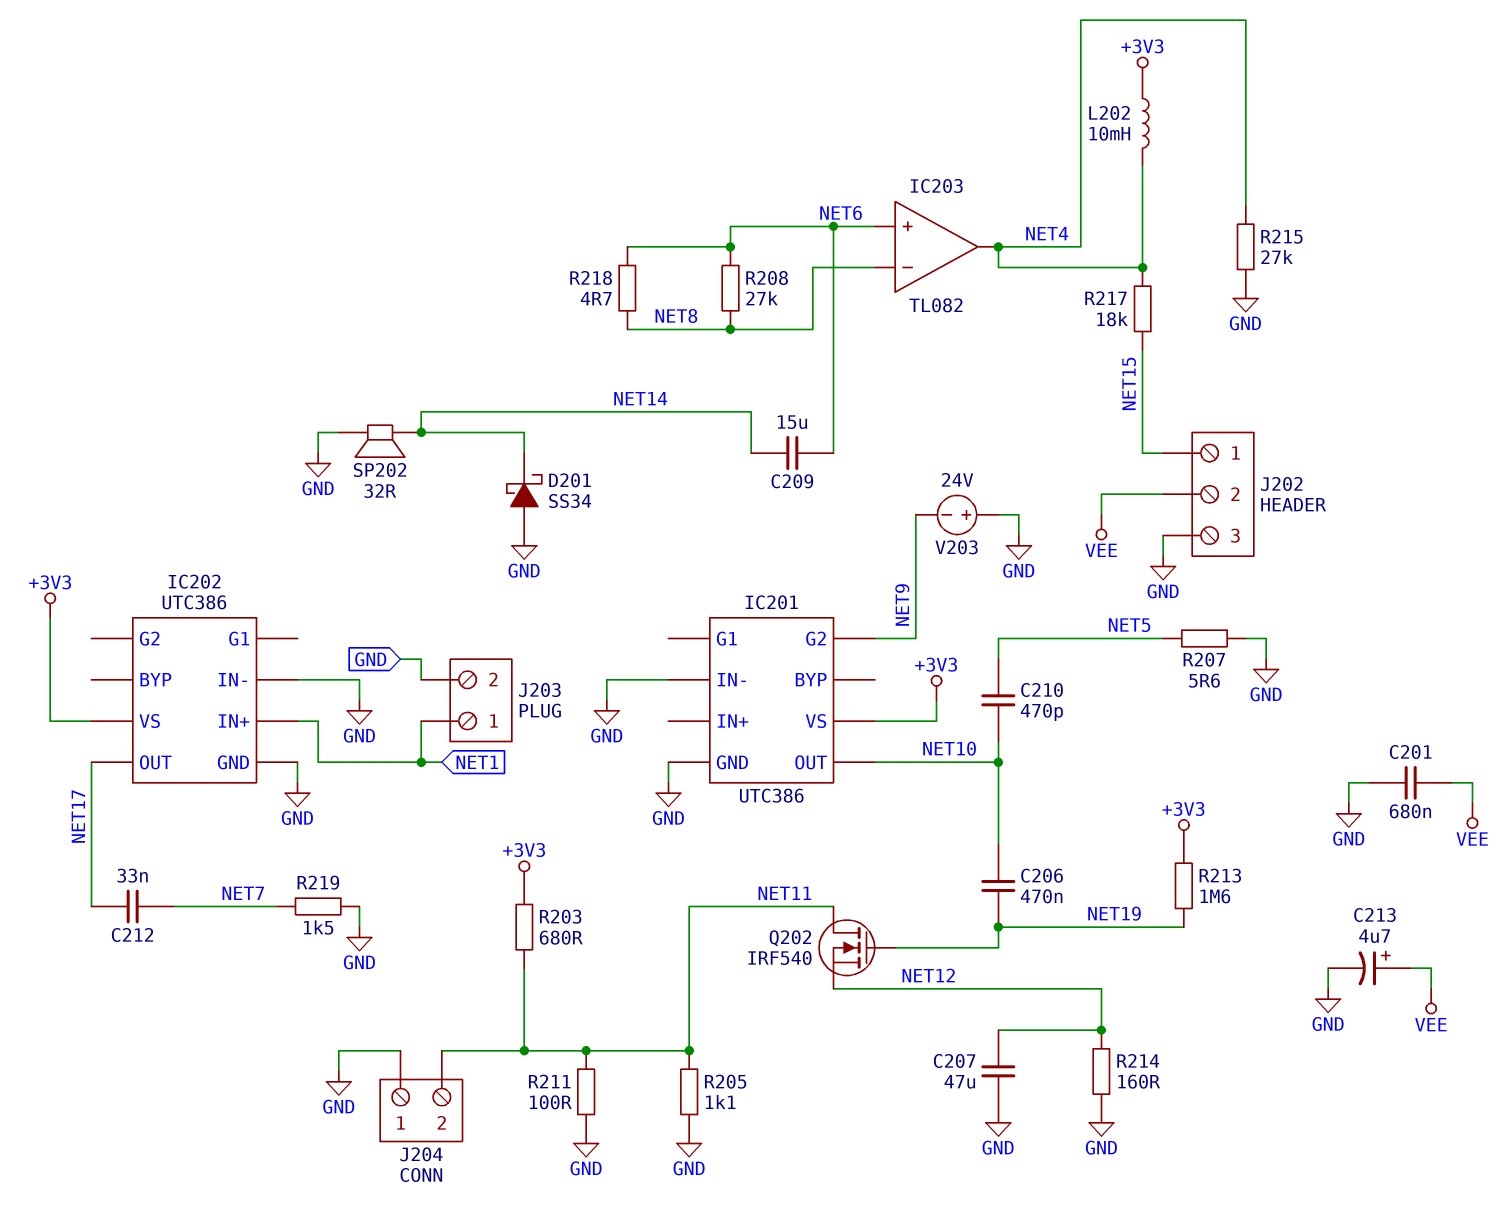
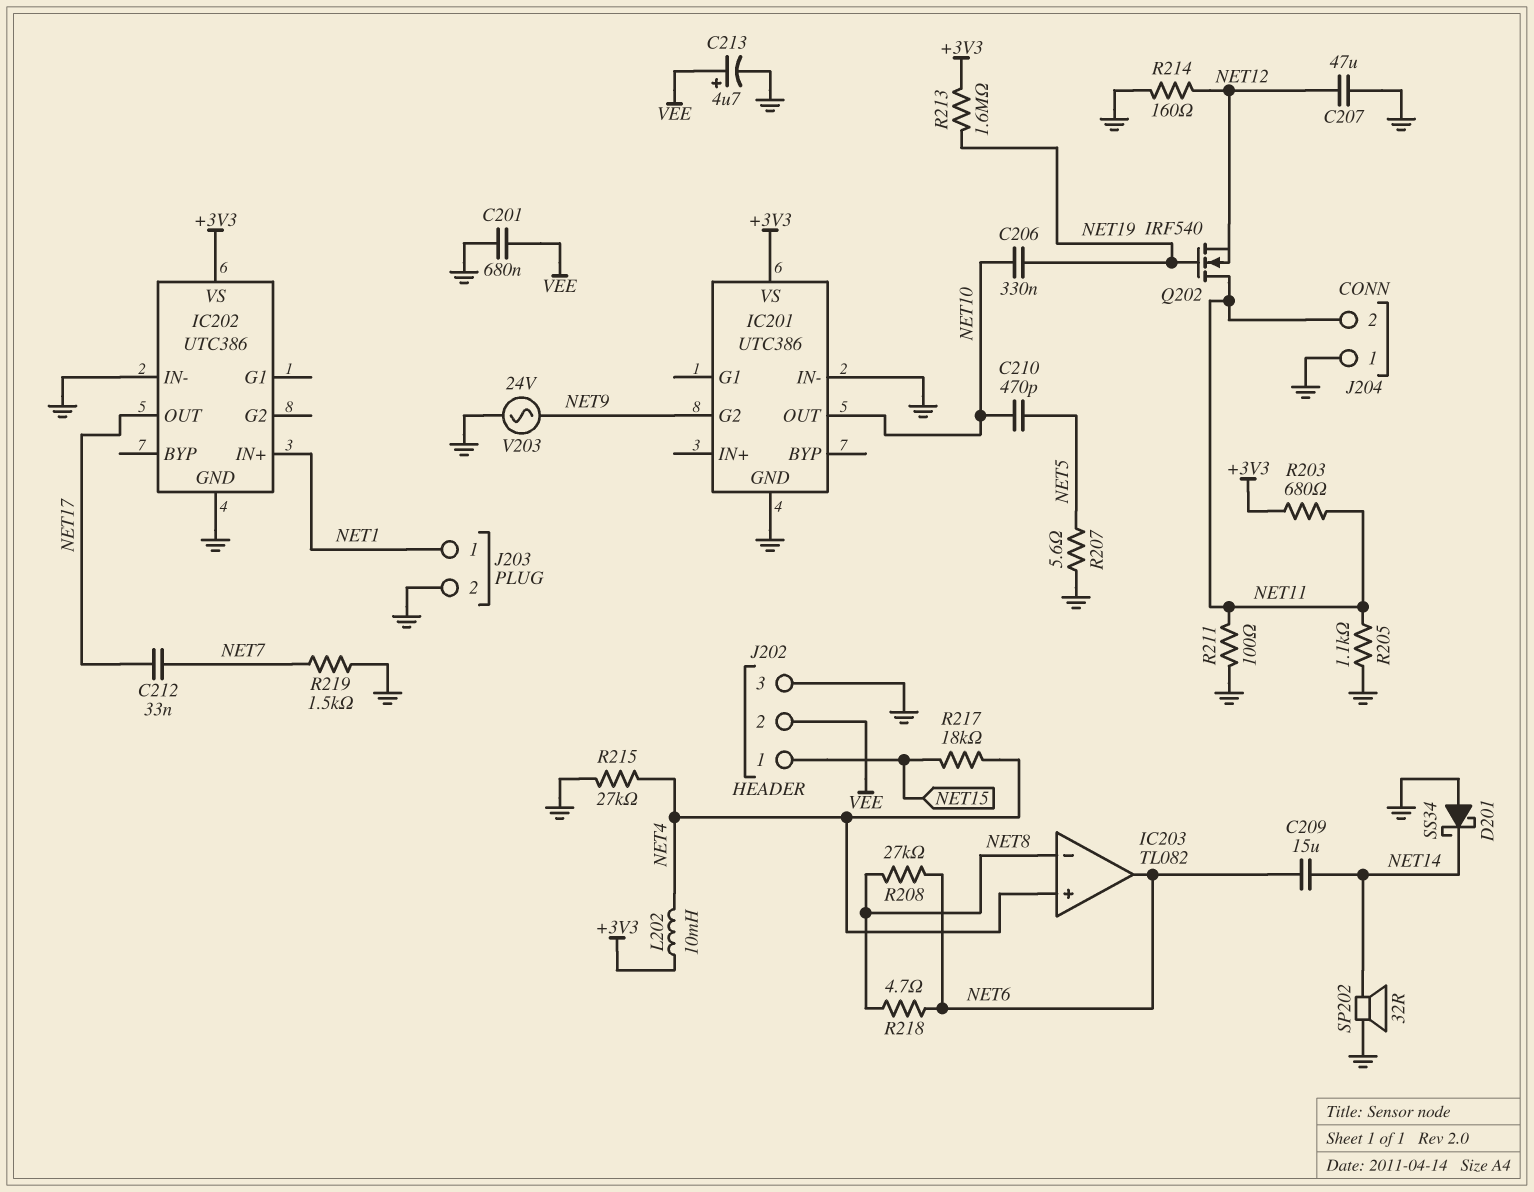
C206: 470nF (NET10, NET19) -> 330nF (NET10, NET19)
IC203 pin in+: NET6 -> NET4
IC203 pin out: NET4 -> NET6
V203: 24V (plus GND, minus NET9) -> AC 24V (GND, NET9)

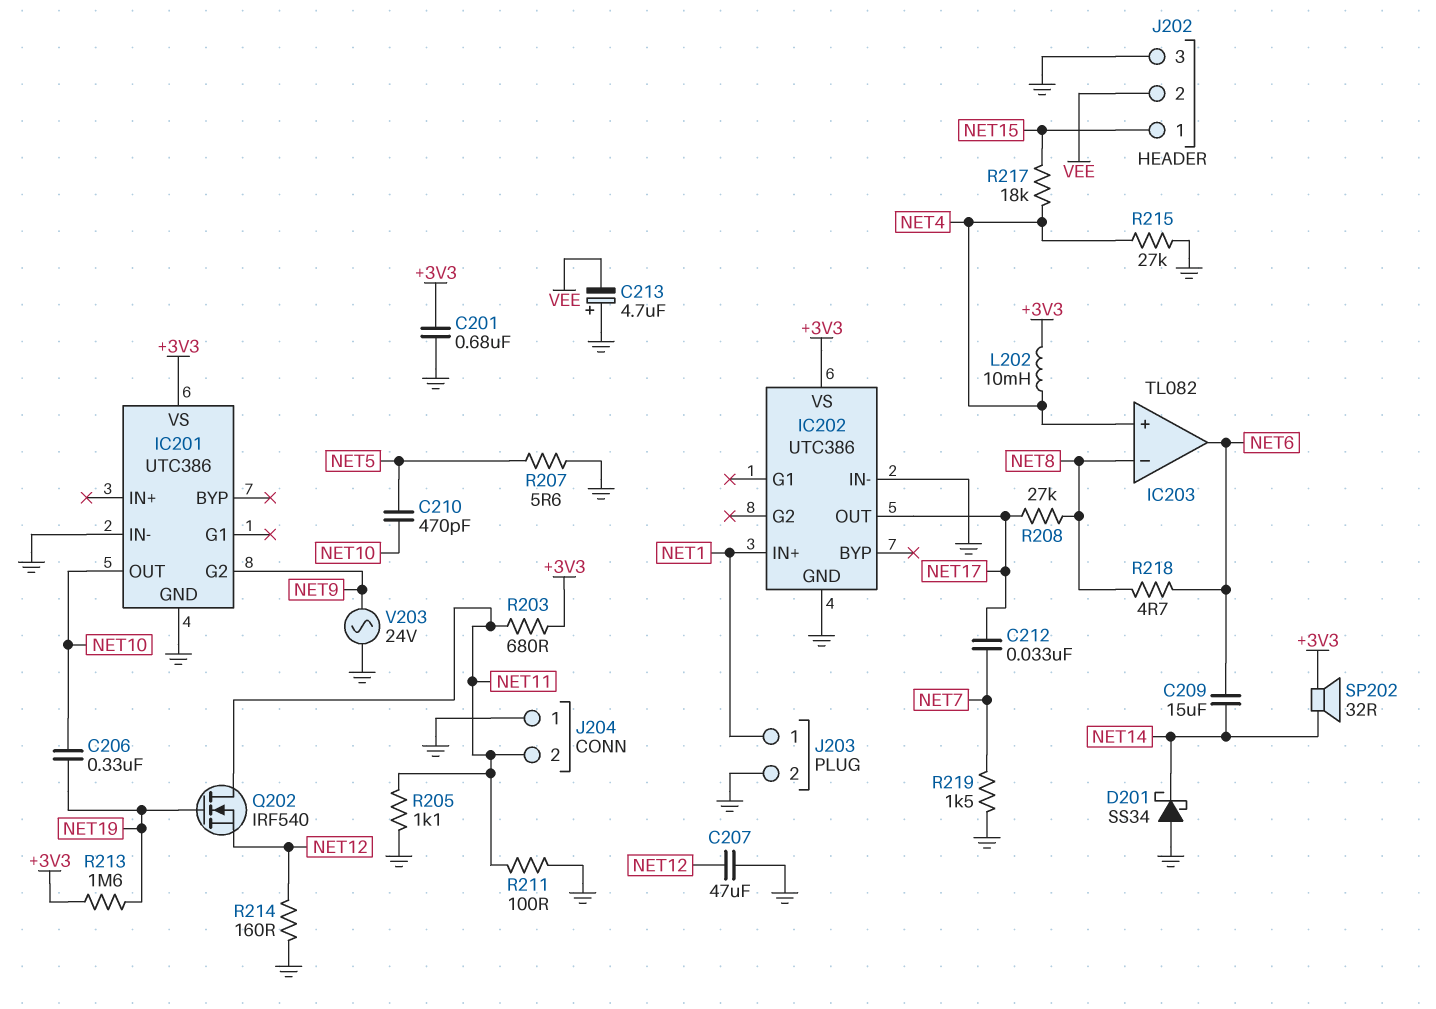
C201: 680nF (GND, VEE) -> 680nF (+3V3, GND)
C213: 4.7uF (plus VEE, minus GND) -> 4.7uF (plus GND, minus VEE)
R208: 27k (NET6, NET8) -> 27k (NET8, NET17)
SP202: speaker 32R (GND, NET14) -> speaker 32R (+3V3, NET14)

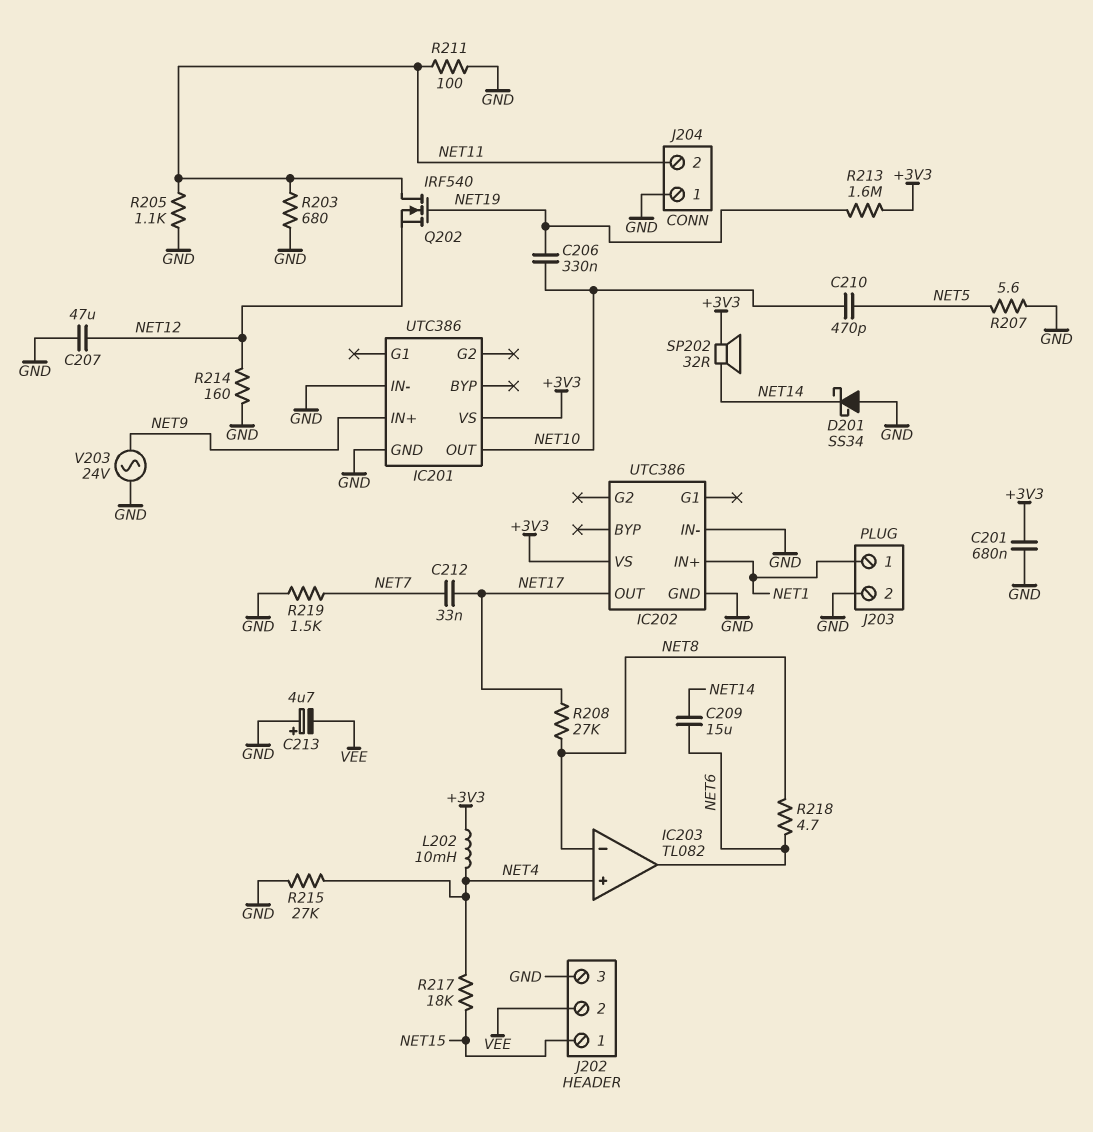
IC201 pin G2: NET9 -> none
IC201 pin IN+: none -> NET9
R203: 680 (+3V3, NET11) -> 680 (GND, NET11)

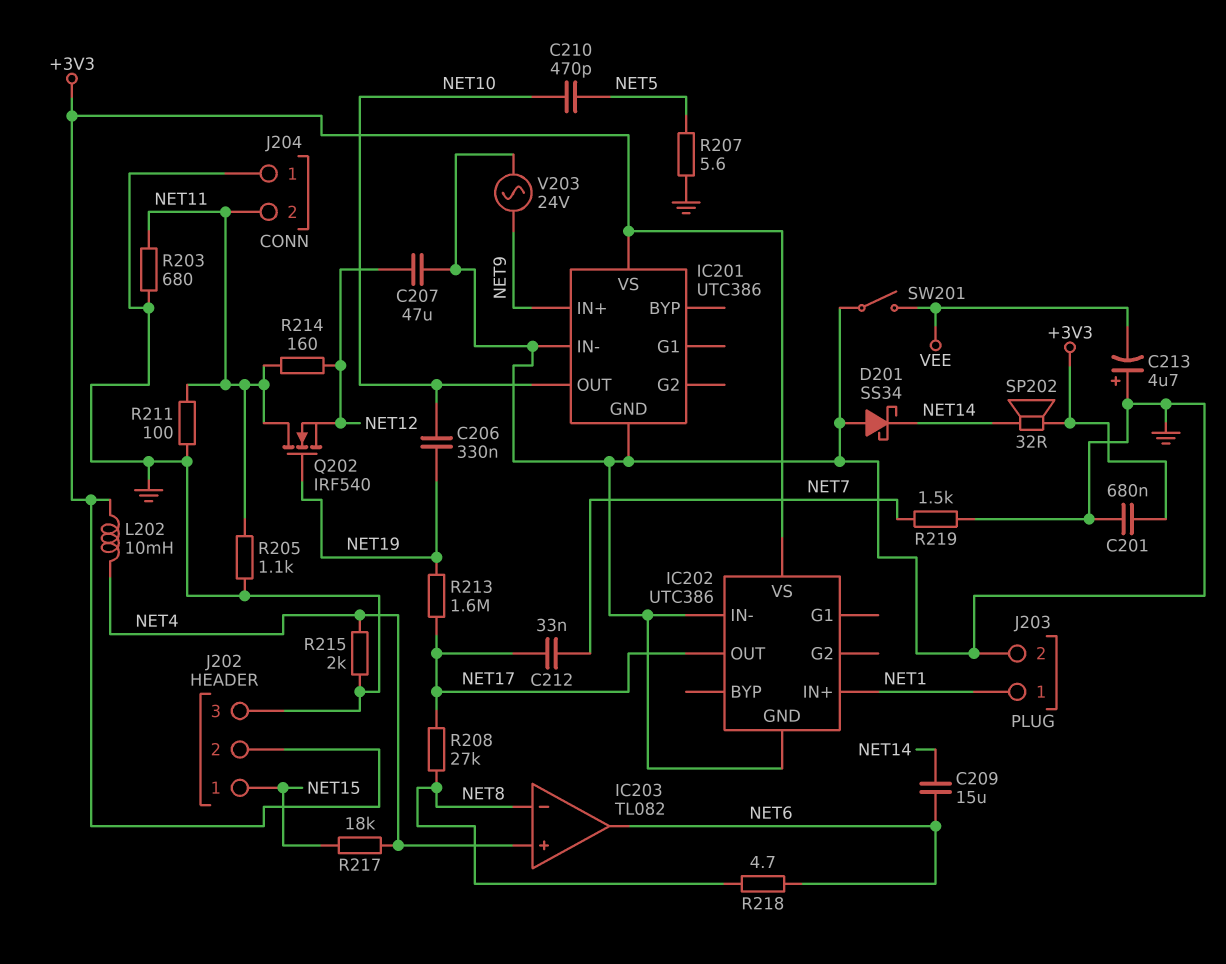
J202 pin 2: VEE -> +3V3
R213: 1.6M (+3V3, NET19) -> 1.6M (NET17, NET19)
R214: 160 (GND, NET12) -> 160 (NET11, NET12)
R215: 27k (GND, NET4) -> 2k (GND, NET4)
SW201: none -> switch (GND, VEE)

